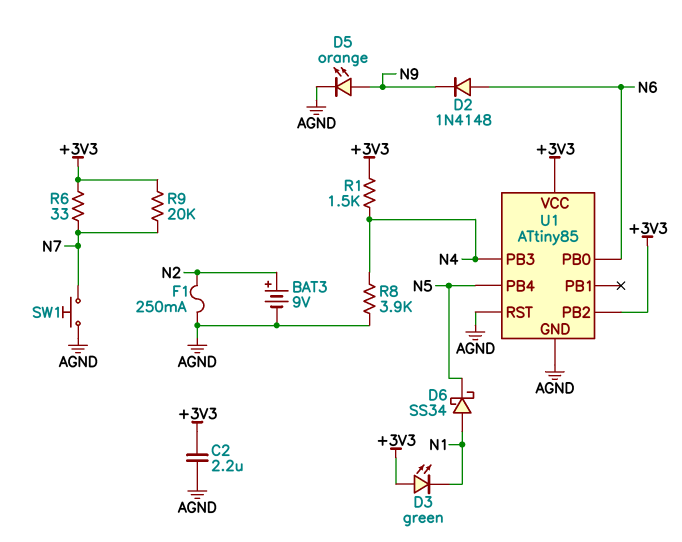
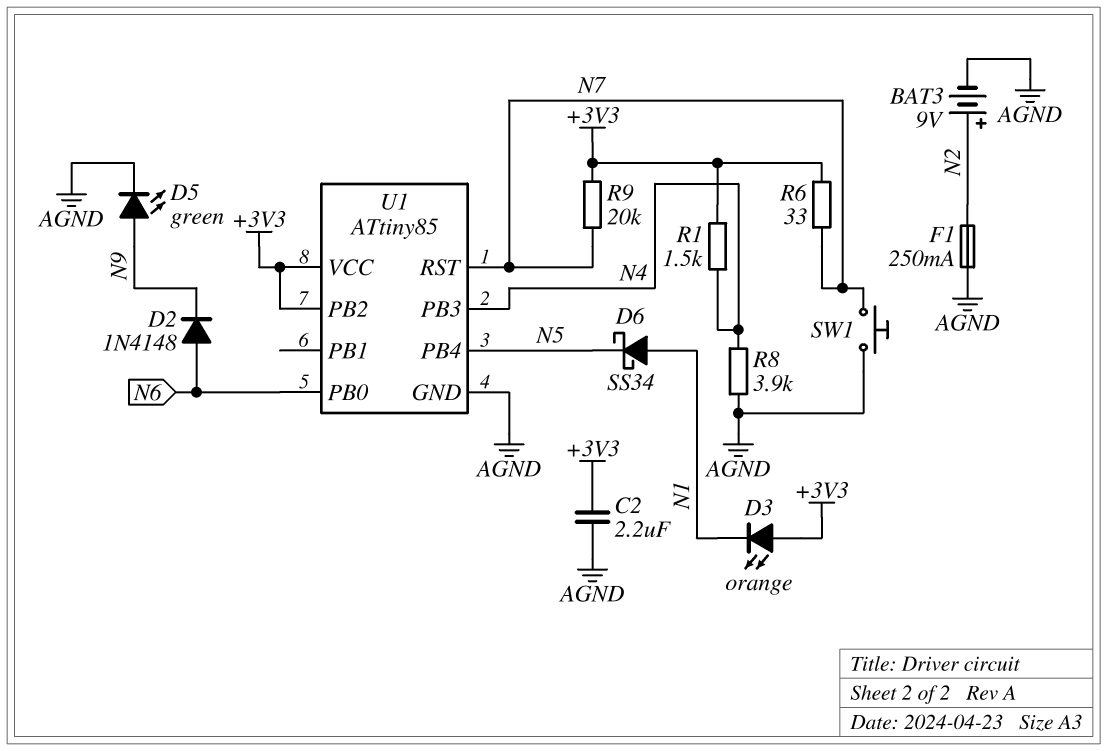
D3: LED green (A +3V3, K N1) -> LED orange (A +3V3, K N1)
D5: LED orange (A N9, K AGND) -> LED green (A N9, K AGND)
U1 pin RST: AGND -> N7

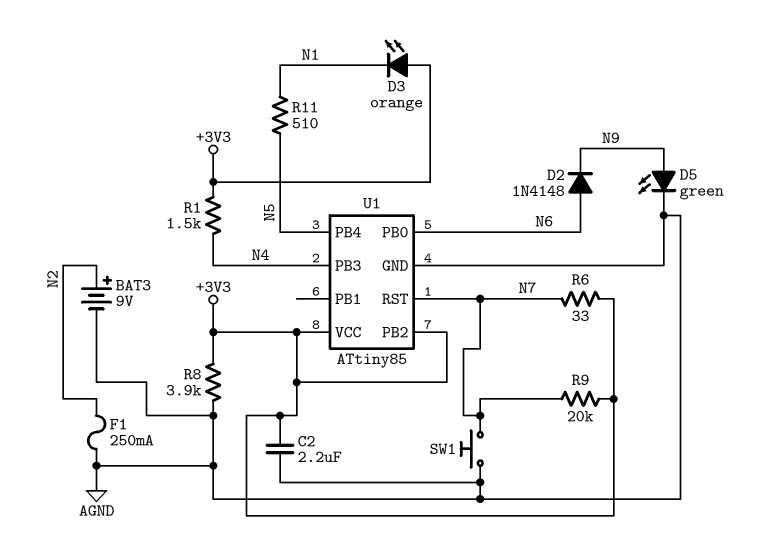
D6: schottky SS34 (A N1, K N5) -> none
R8: 3.9k (AGND, N4) -> 3.9k (+3V3, AGND)
R11: none -> 510 (N1, N5)

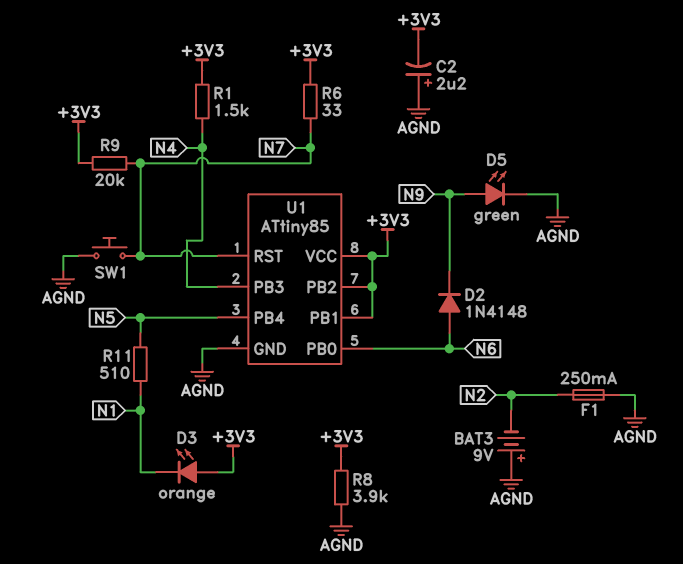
BAT3: 9V (plus N2, minus AGND) -> 9V (plus AGND, minus N2)
C2: 2.2uF (+3V3, AGND) -> 2.2uF (plus AGND, minus +3V3)
U1 pin PB1: none -> +3V3

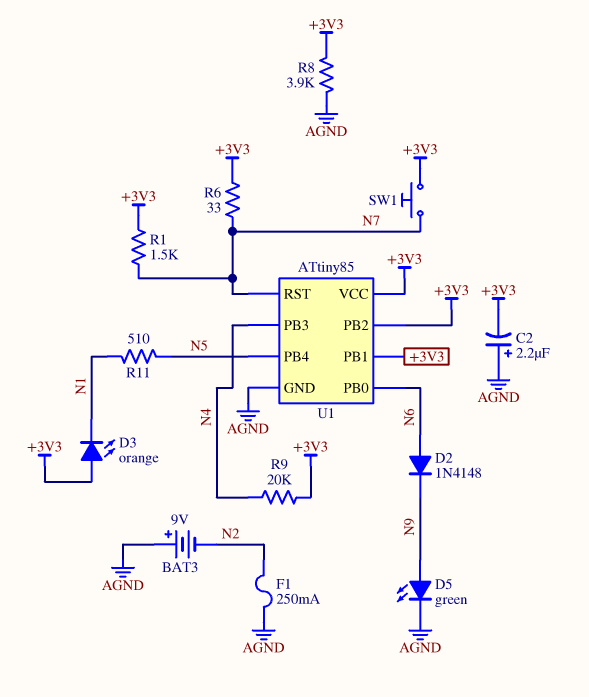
R1: 1.5k (+3V3, N4) -> 1.5k (+3V3, N7)
R9: 20k (+3V3, N7) -> 20k (+3V3, N4)
SW1: button (AGND, N7) -> button (+3V3, N7)

